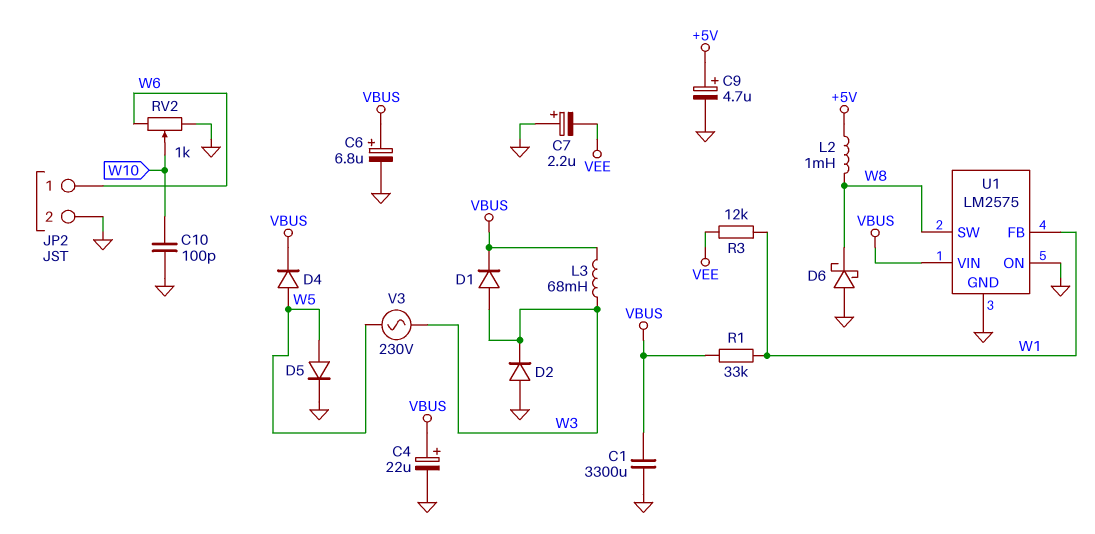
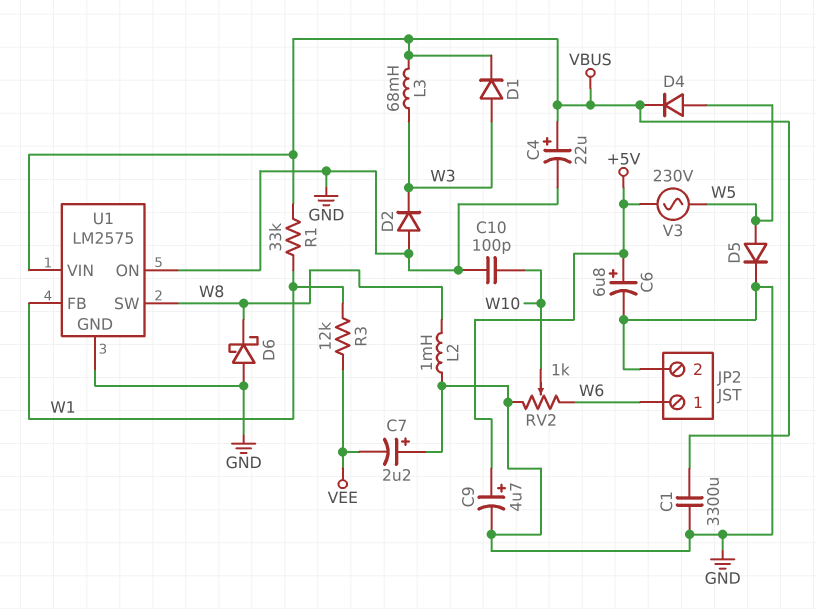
C6: 6.8uF (plus VBUS, minus GND) -> 6.8uF (plus +5V, minus GND)
L2: 1mH (+5V, W8) -> 1mH (GND, W8)
V3: AC 230V (W3, W5) -> AC 230V (+5V, W5)

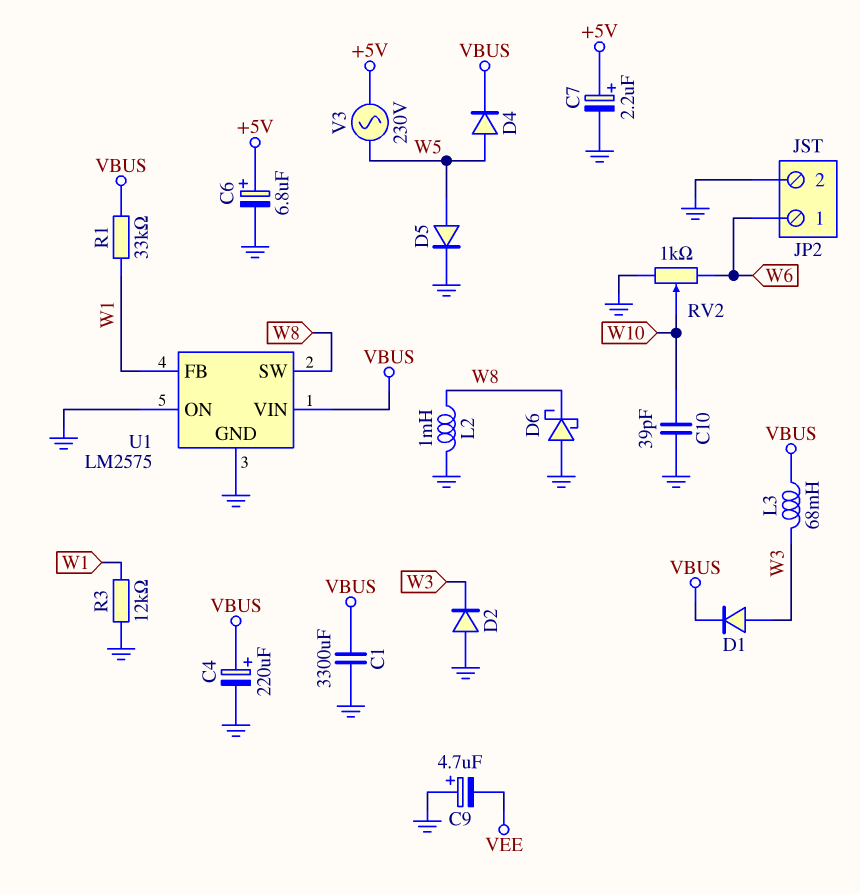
C4: 22uF (plus VBUS, minus GND) -> 220uF (plus VBUS, minus GND)
C7: 2.2uF (plus GND, minus VEE) -> 2.2uF (plus +5V, minus GND)
C9: 4.7uF (plus +5V, minus GND) -> 4.7uF (plus GND, minus VEE)
C10: 100pF (GND, W10) -> 39pF (GND, W10)
R3: 12k (VEE, W1) -> 12k (GND, W1)

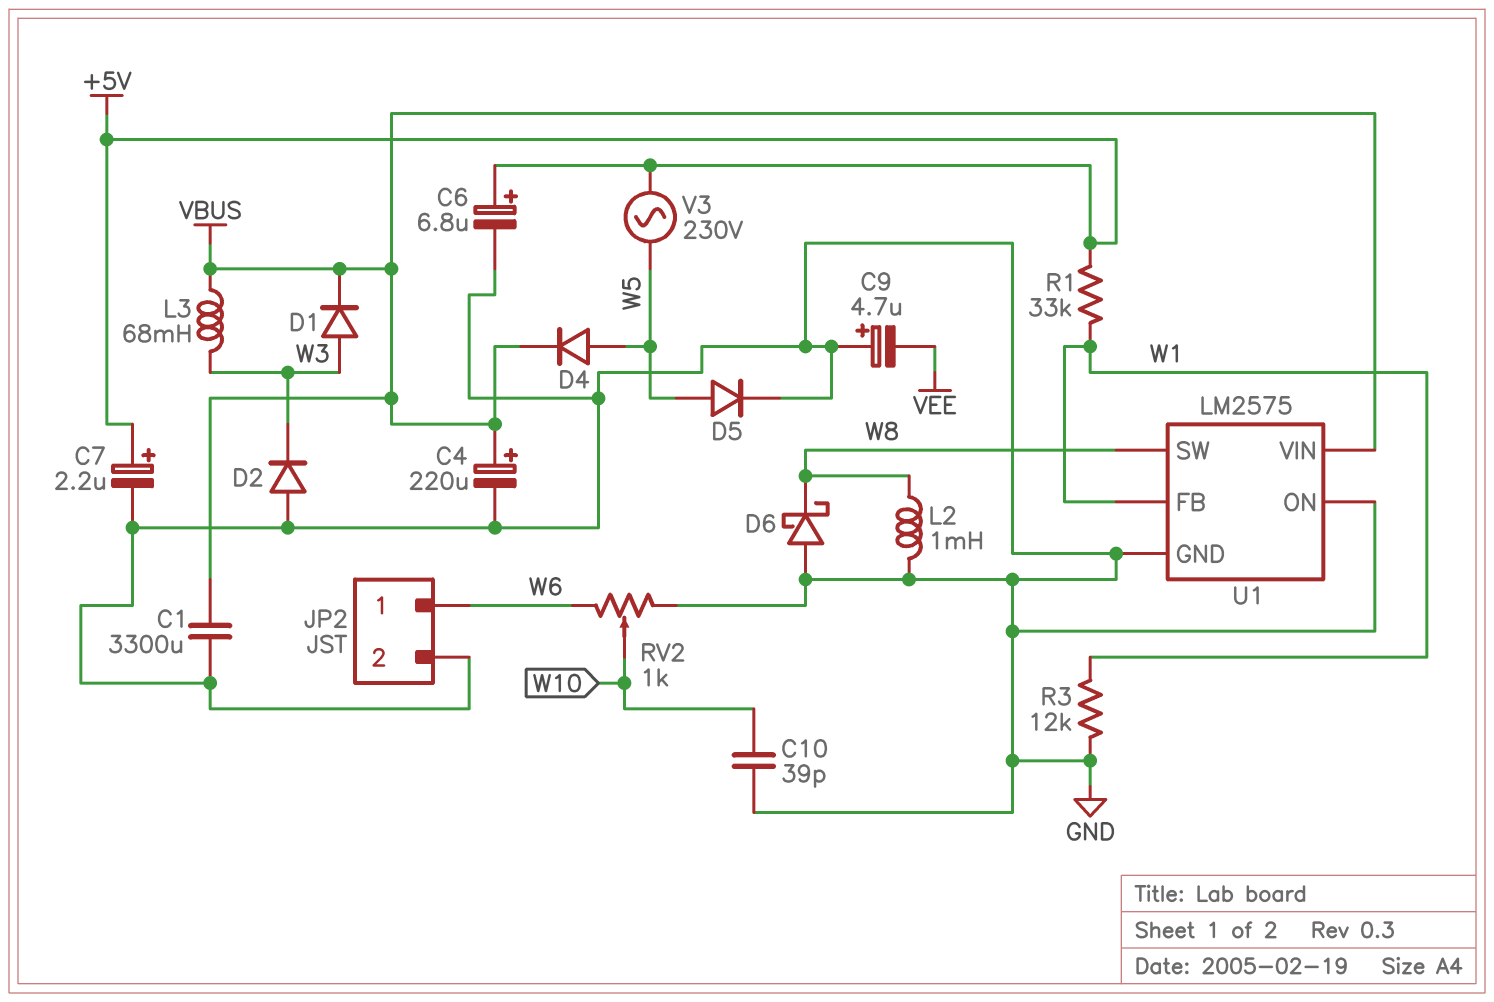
R1: 33k (VBUS, W1) -> 33k (+5V, W1)

